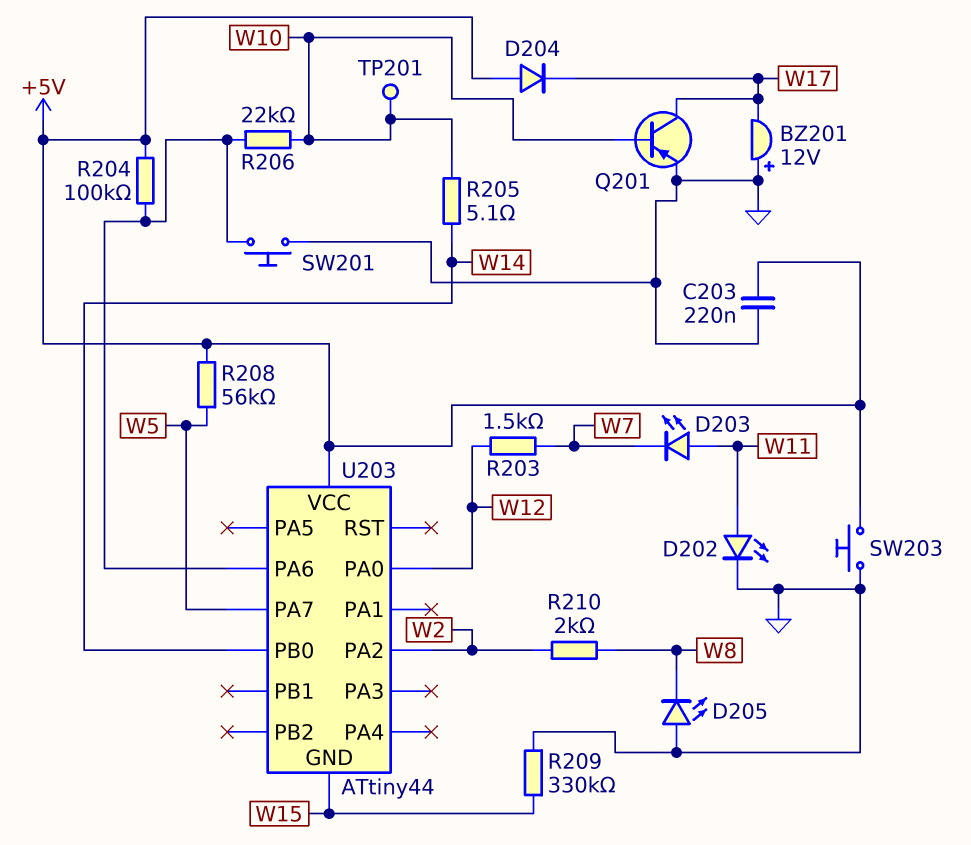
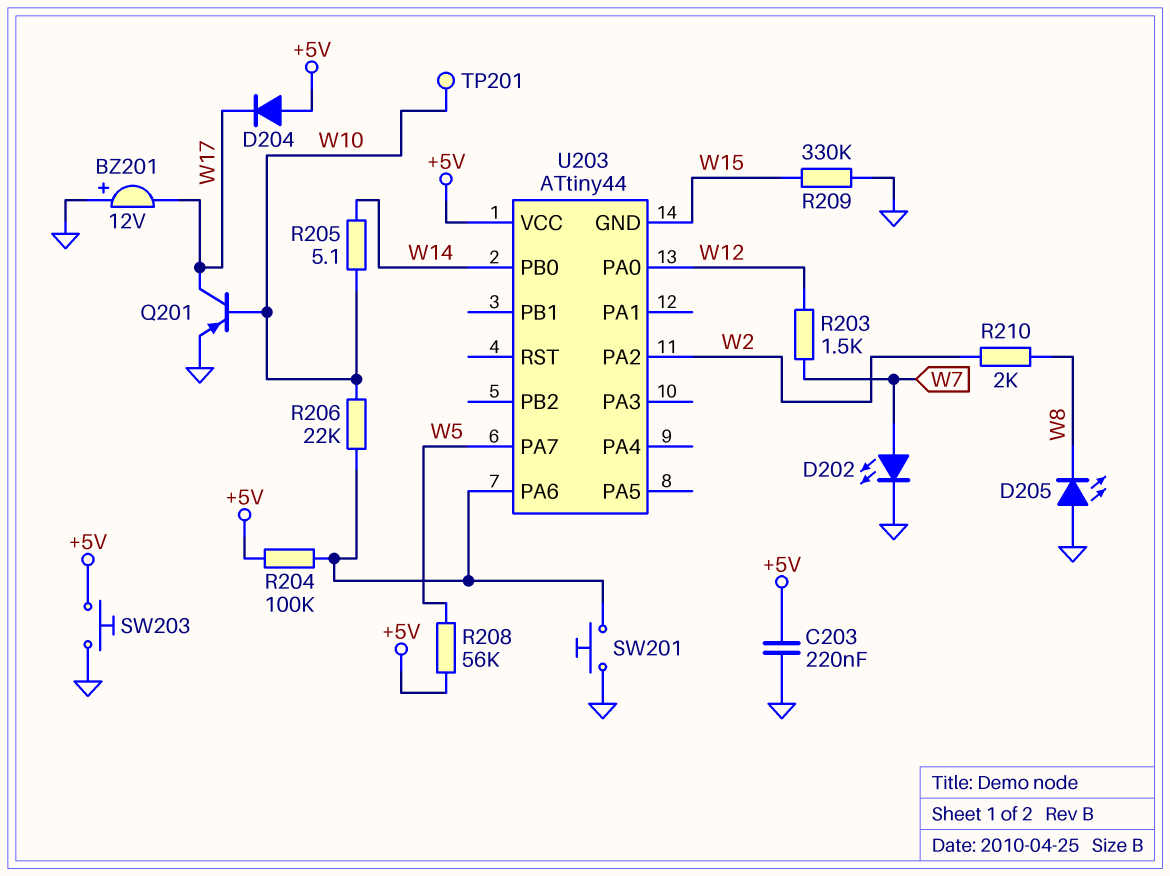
D202: LED (A W11, K GND) -> LED (A W7, K GND)
D203: LED (A W11, K W7) -> none

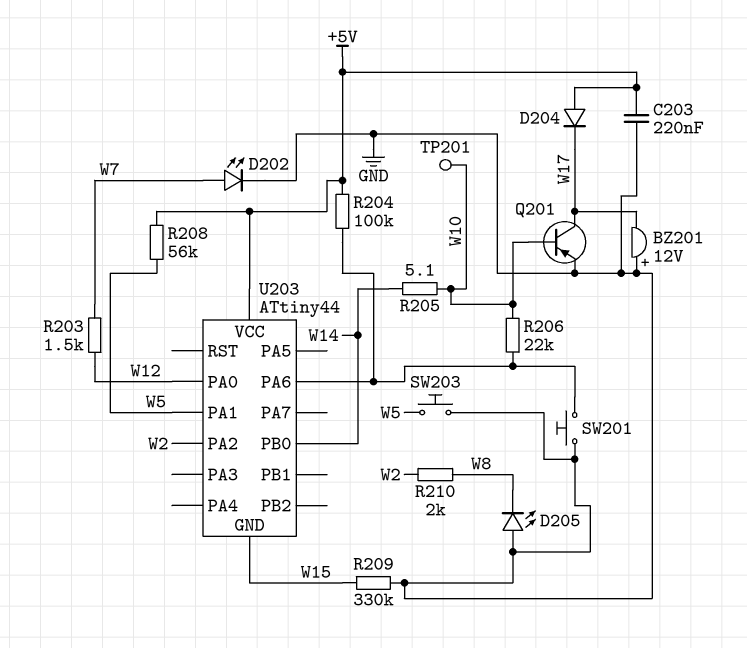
SW203: button (+5V, GND) -> button (GND, W5)
U203 pin PA1: none -> W5
U203 pin PA7: W5 -> none

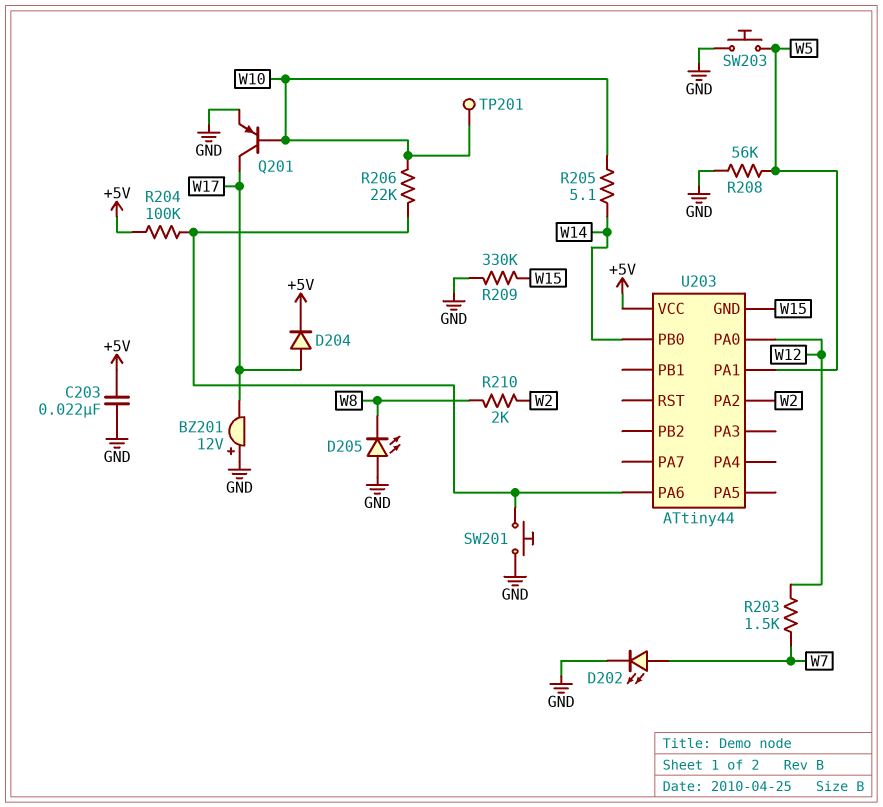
C203: 220nF (+5V, GND) -> 22nF (+5V, GND)
D204: diode (A +5V, K W17) -> diode (A W17, K +5V)
R208: 56k (+5V, W5) -> 56k (GND, W5)

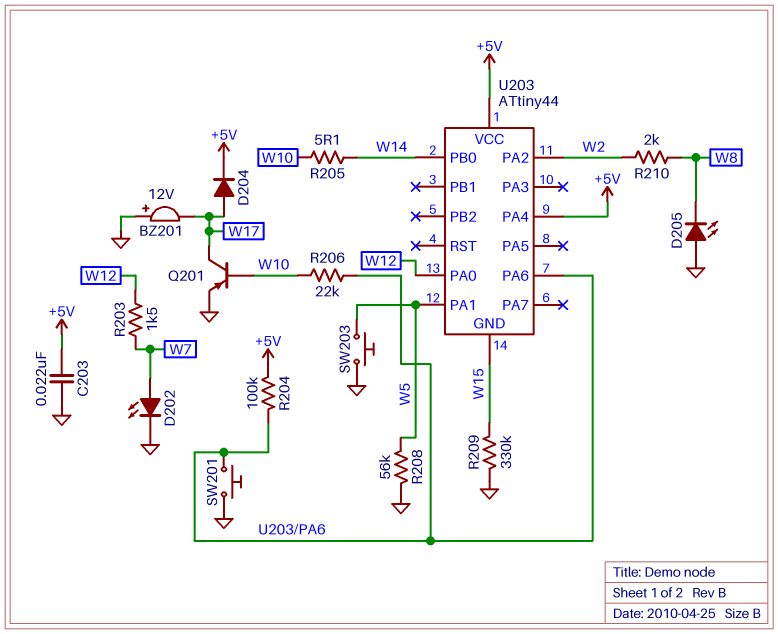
TP201: test point (W10) -> none
U203 pin PA4: none -> +5V

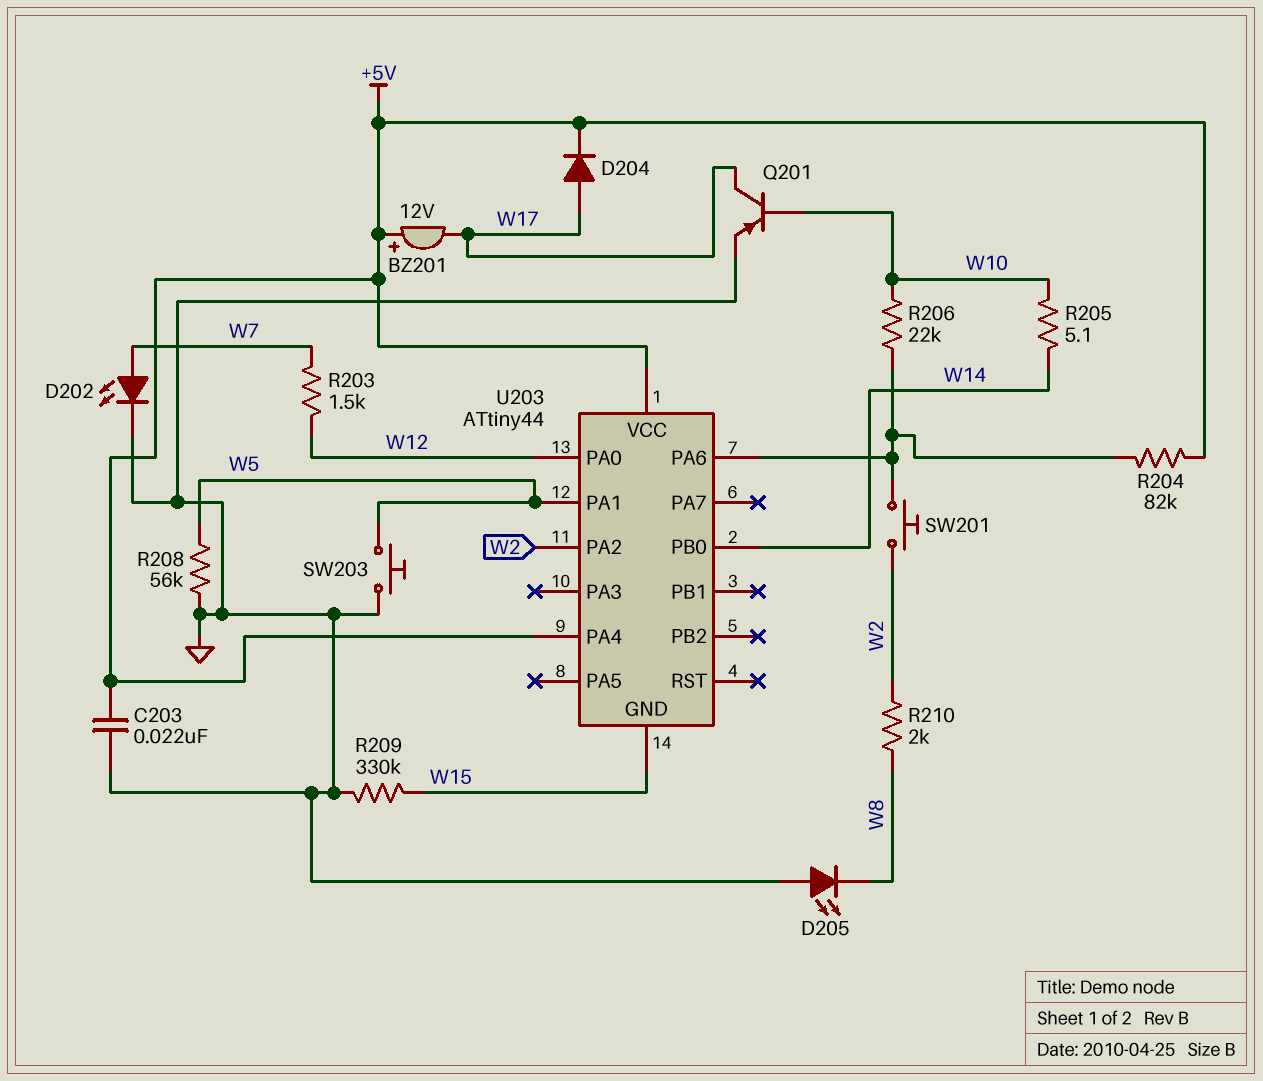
BZ201: buzzer 12V (plus GND, minus W17) -> buzzer 12V (plus +5V, minus W17)
R204: 100k (+5V, U203/PA6) -> 82k (+5V, U203/PA6)
SW201: button (GND, U203/PA6) -> button (U203/PA6, W2)

